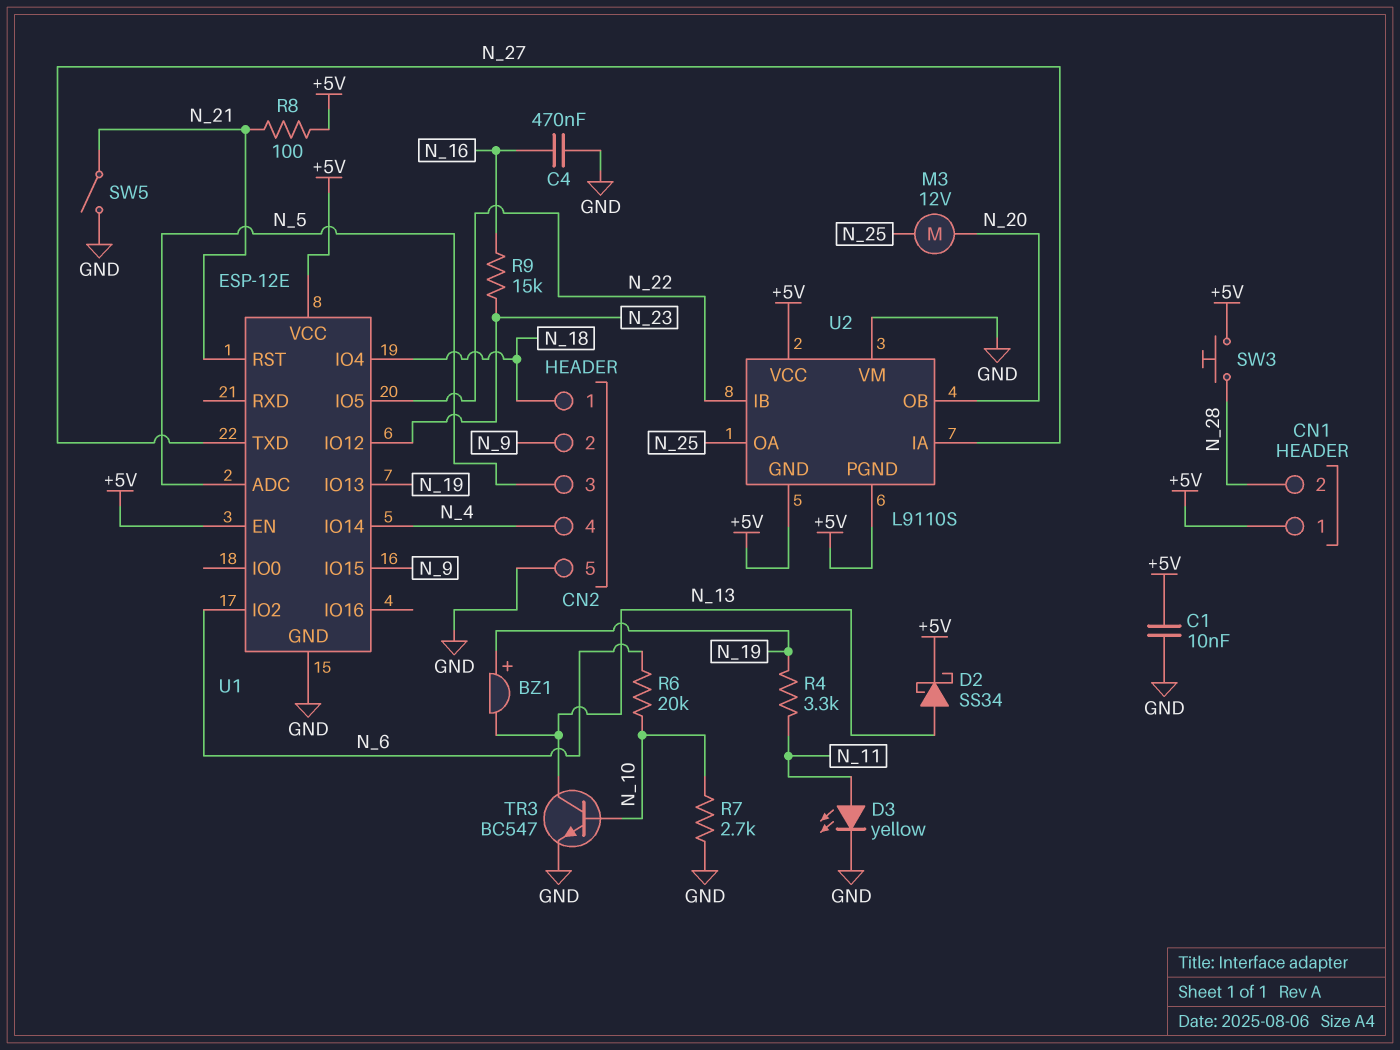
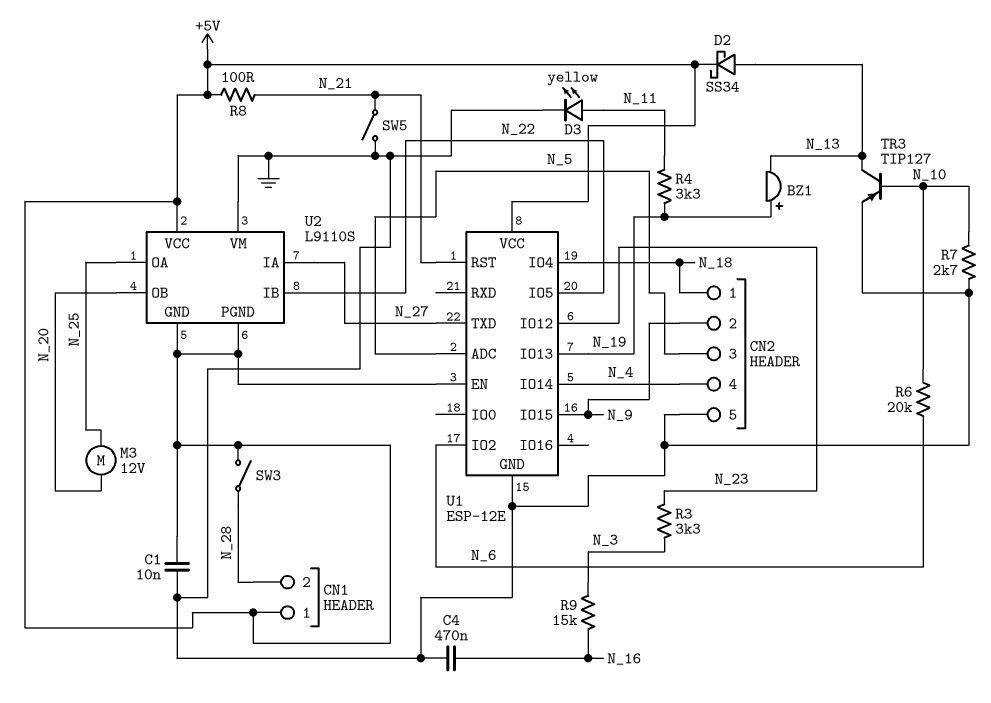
R3: none -> 3.3k (N_3, N_23)
R9: 15k (N_16, N_23) -> 15k (N_3, N_16)
SW3: button (+5V, N_28) -> switch (+5V, N_28)
TR3: NPN BC547 (B N_10, C N_13, E GND) -> PNP TIP127 (B N_10, C N_13, E GND)

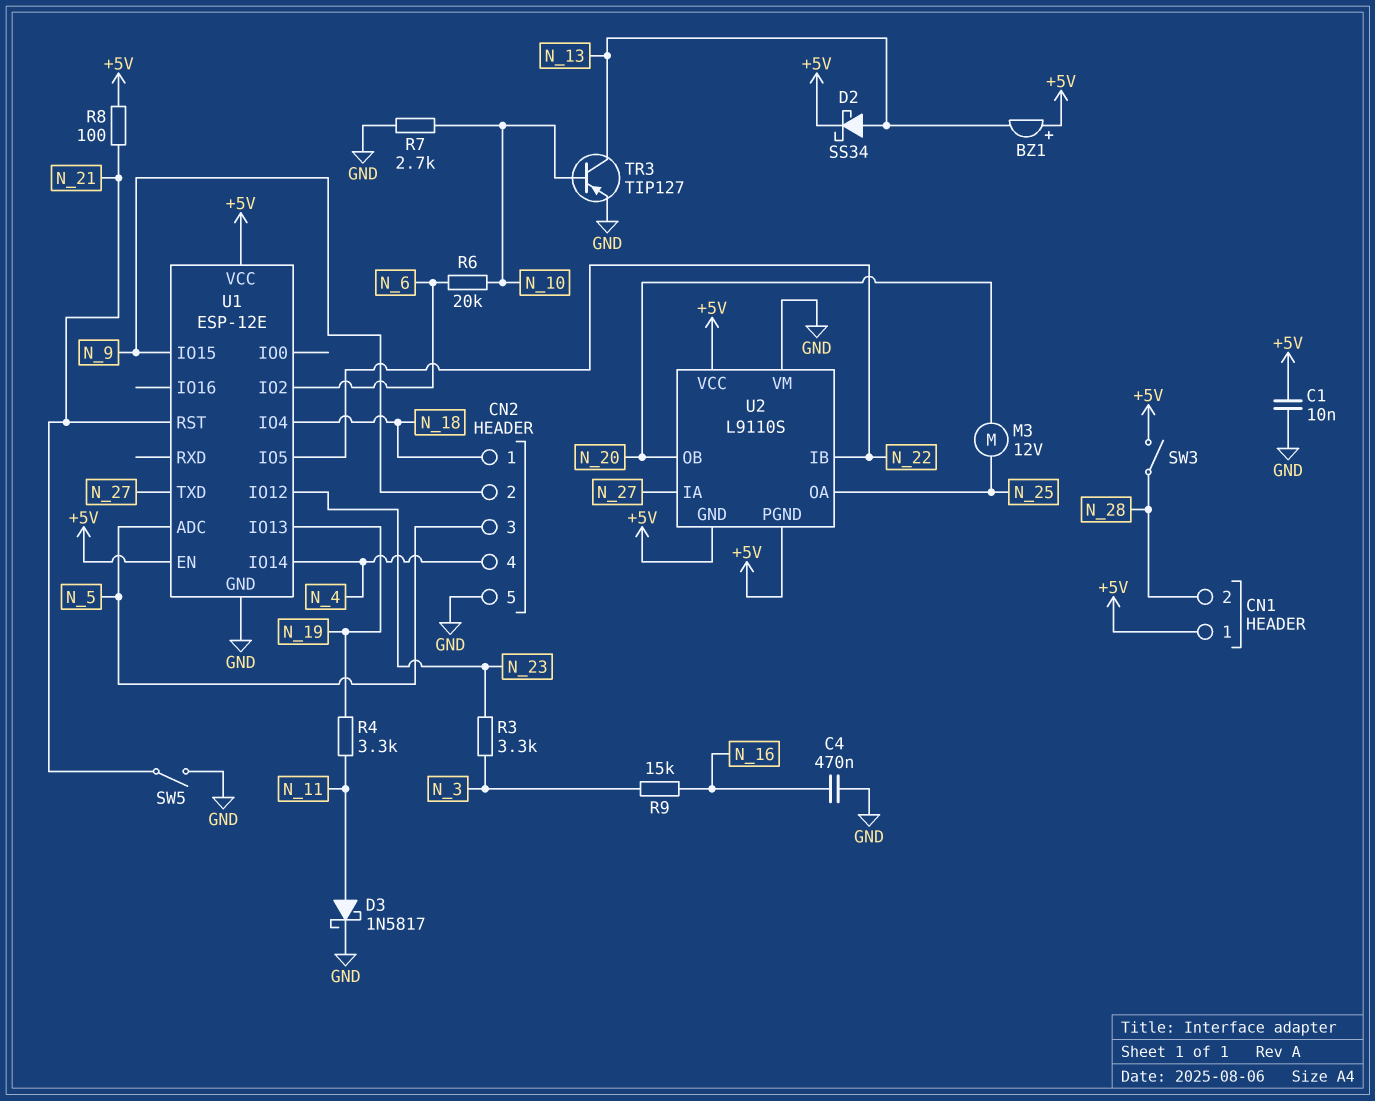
BZ1: buzzer (plus N_19, minus N_13) -> buzzer (plus +5V, minus N_13)
D3: LED yellow (A N_11, K GND) -> schottky 1N5817 (A N_11, K GND)

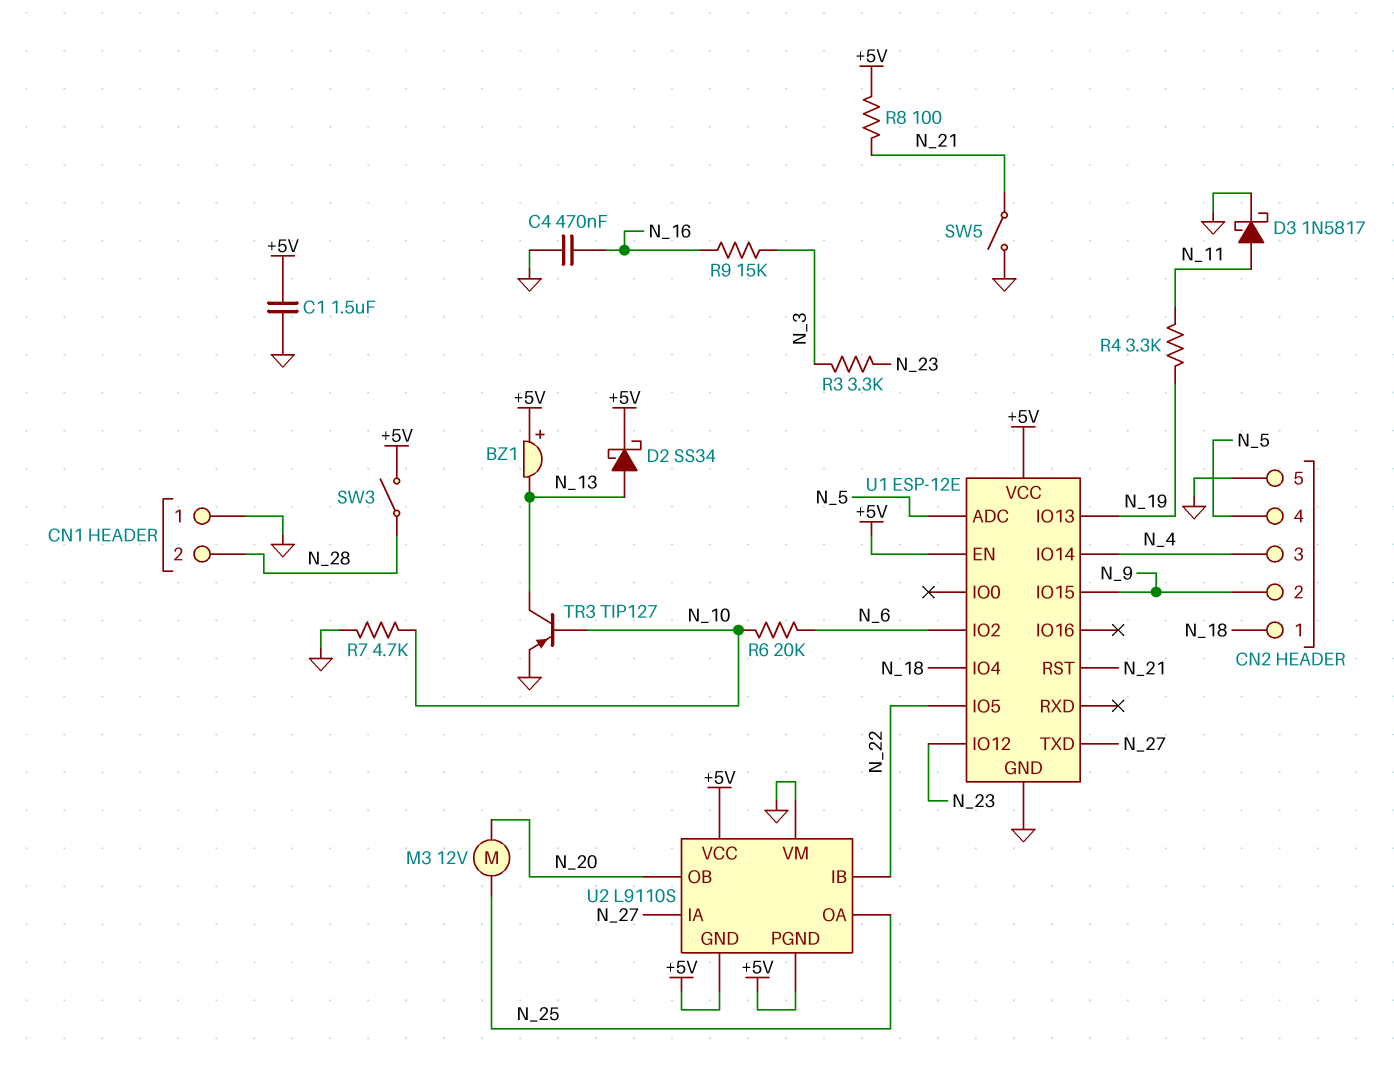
C1: 10nF (+5V, GND) -> 1.5uF (+5V, GND)
CN1 pin 1: +5V -> GND
CN2 pin 3: N_5 -> N_4
CN2 pin 4: N_4 -> N_5
R7: 2.7k (GND, N_10) -> 4.7k (GND, N_10)

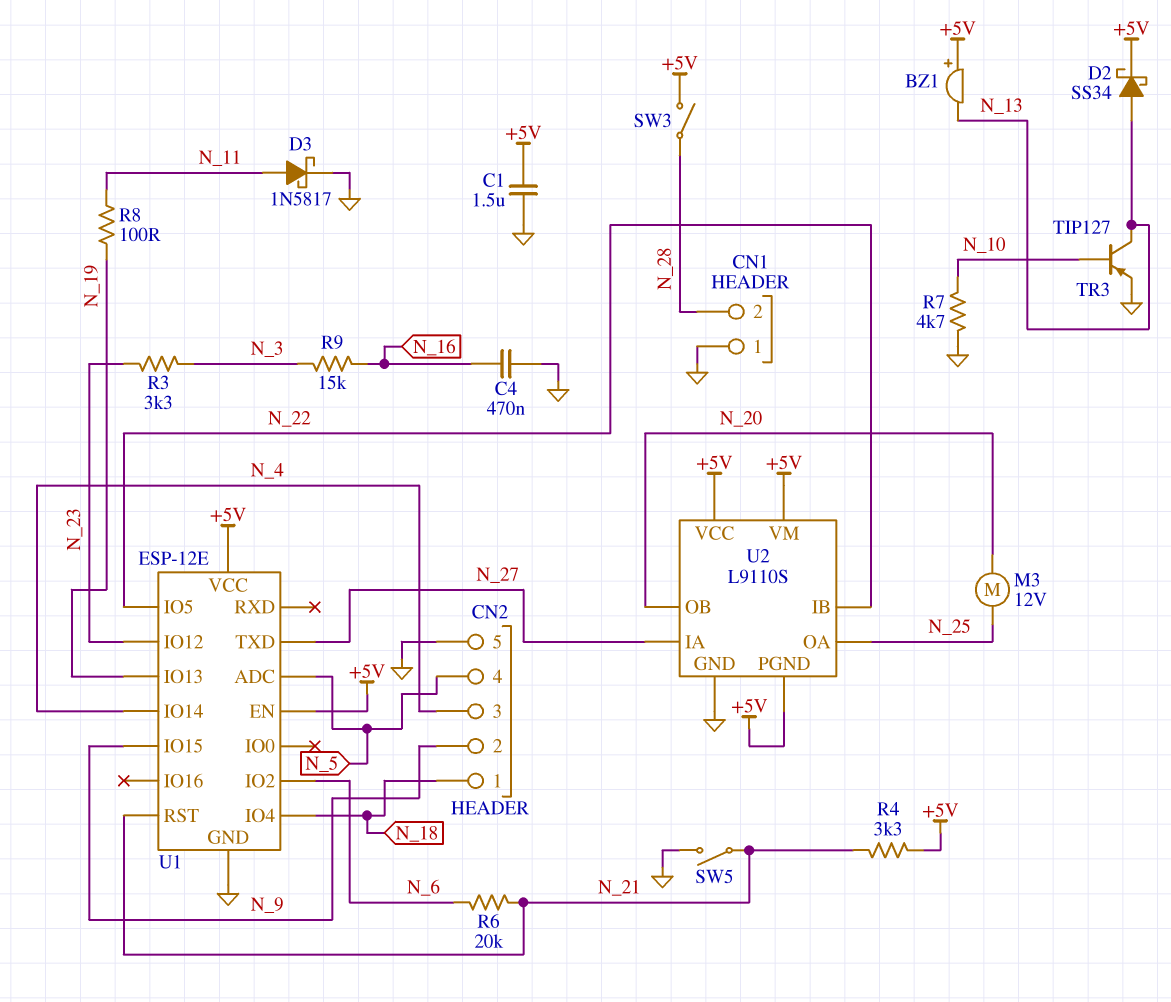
R4: 3.3k (N_11, N_19) -> 3.3k (+5V, N_21)
R6: 20k (N_6, N_10) -> 20k (N_6, N_21)
R8: 100 (+5V, N_21) -> 100 (N_11, N_19)
U2 pin GND: +5V -> GND
U2 pin VM: GND -> +5V

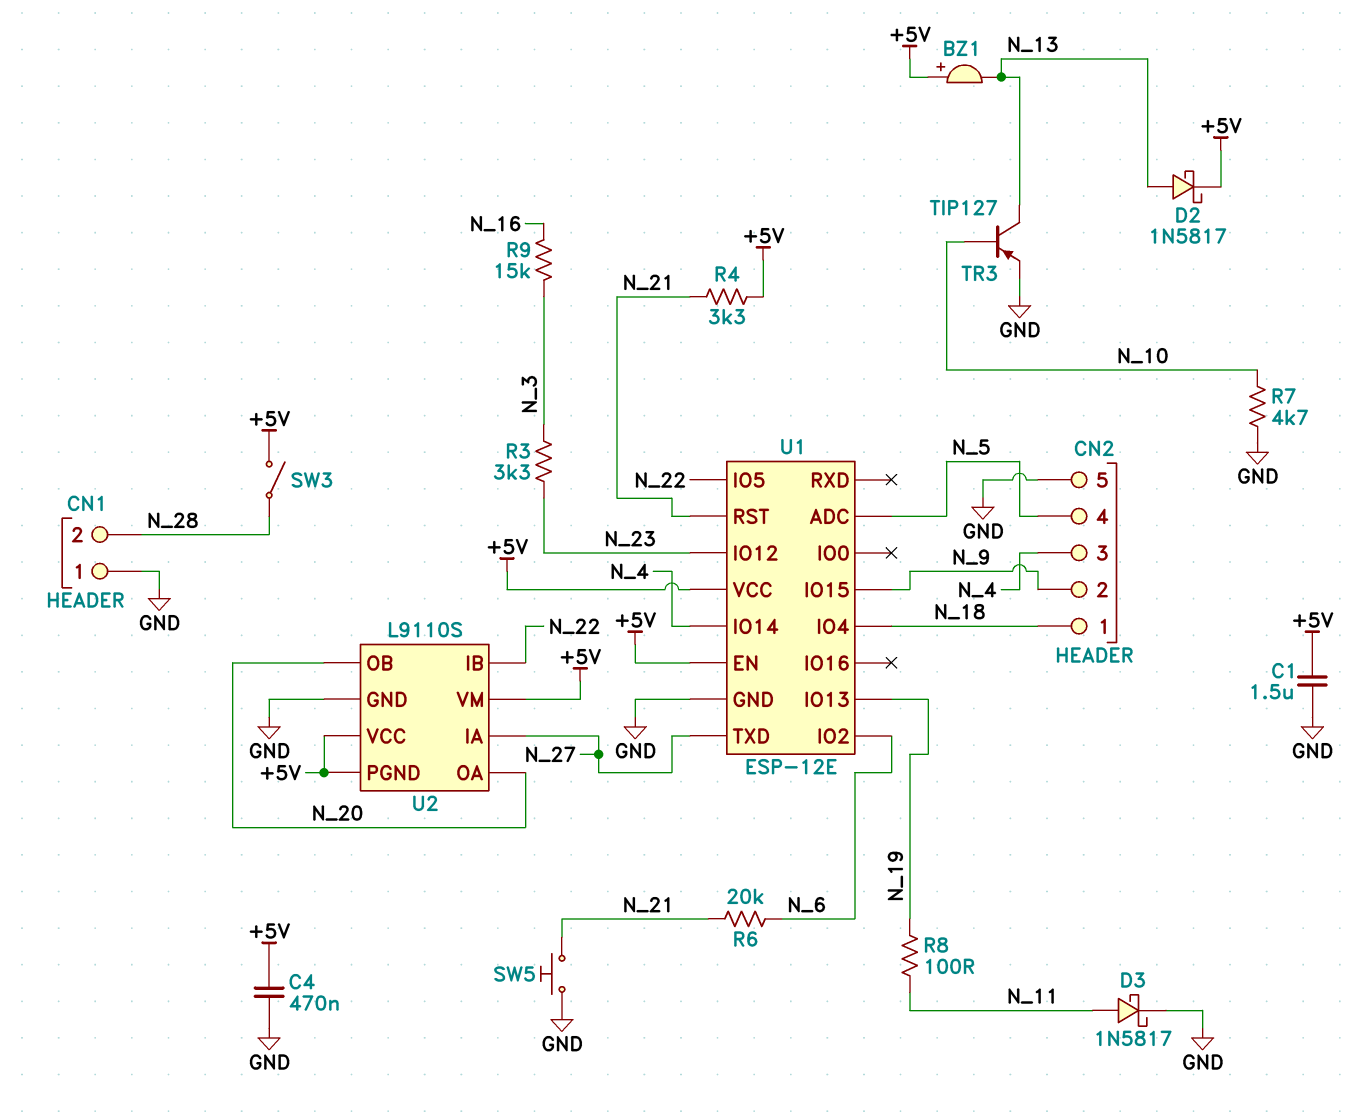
C4: 470nF (GND, N_16) -> 470nF (+5V, GND)
D2: schottky SS34 (A N_13, K +5V) -> schottky 1N5817 (A N_13, K +5V)
M3: motor 12V (N_20, N_25) -> none
SW5: switch (GND, N_21) -> button (GND, N_21)
U2 pin OA: N_25 -> N_20

